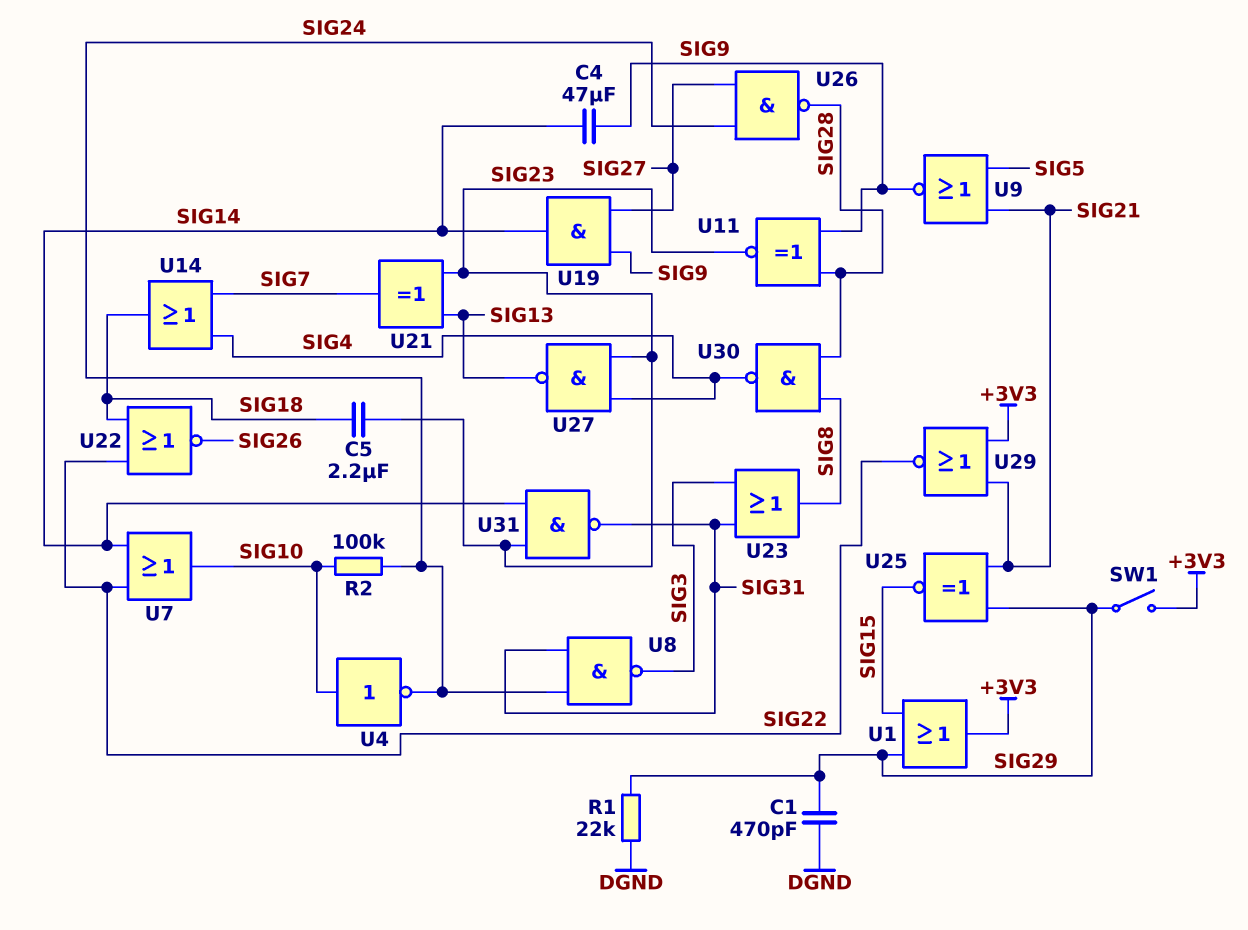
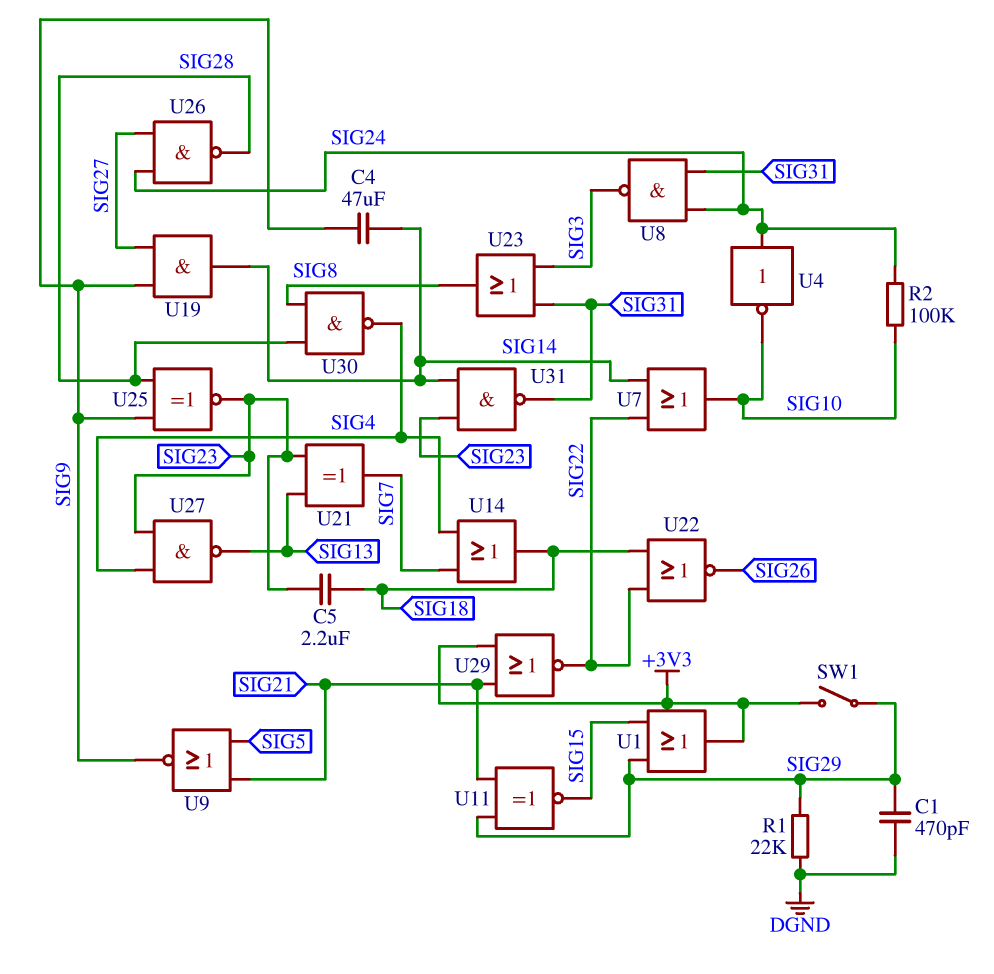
U4: NOT (in SIG10, out SIG24) -> NOT (in SIG24, out SIG10)
U11: XNOR (in SIG9, in SIG28, out SIG23) -> XNOR (in SIG21, in SIG29, out SIG15)
U25: XNOR (in SIG21, in SIG29, out SIG15) -> XNOR (in SIG9, in SIG28, out SIG23)

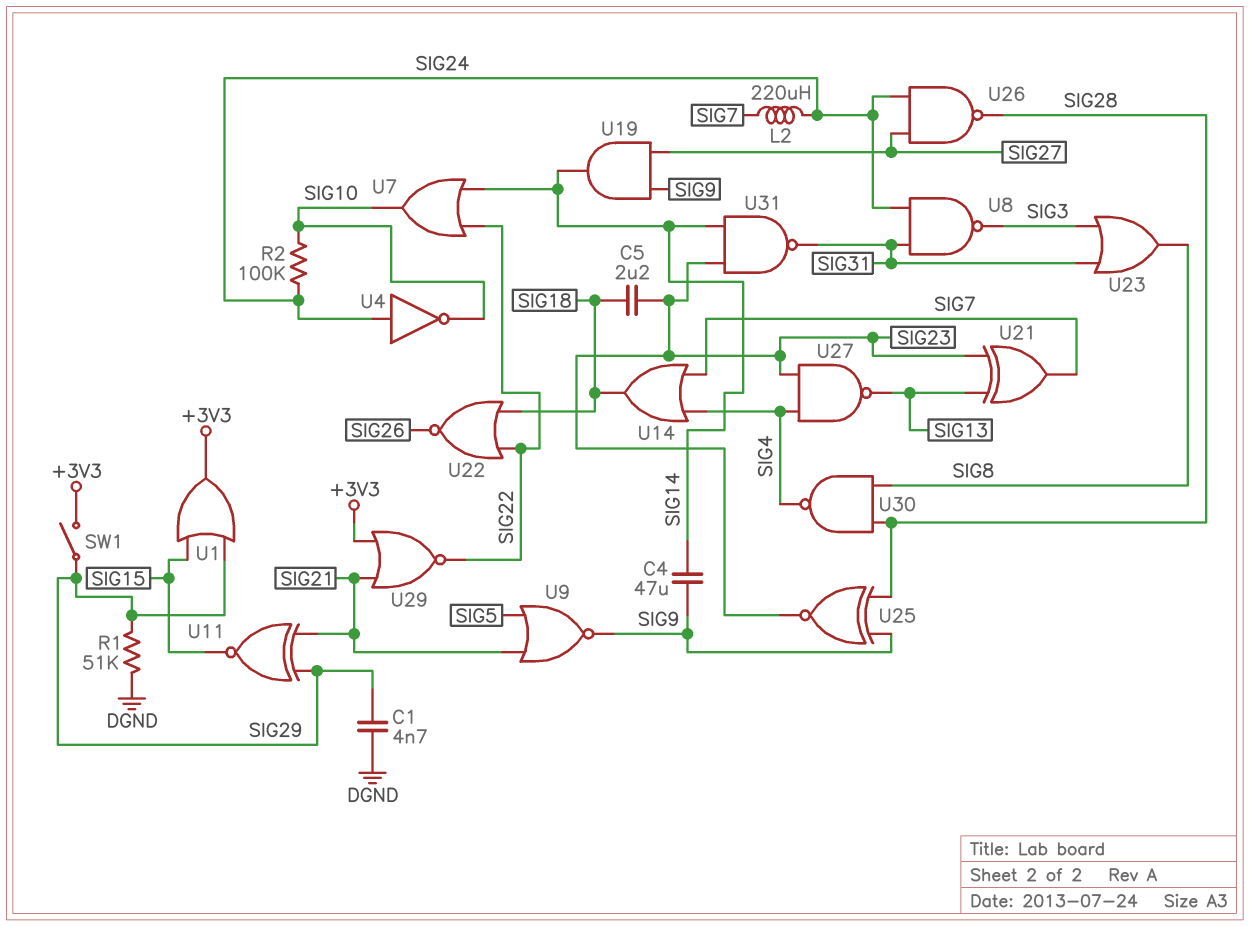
C1: 470pF (DGND, SIG29) -> 4.7nF (DGND, SIG29)
L2: none -> 220uH (SIG7, SIG24)
R1: 22k (DGND, SIG29) -> 51k (DGND, SIG29)

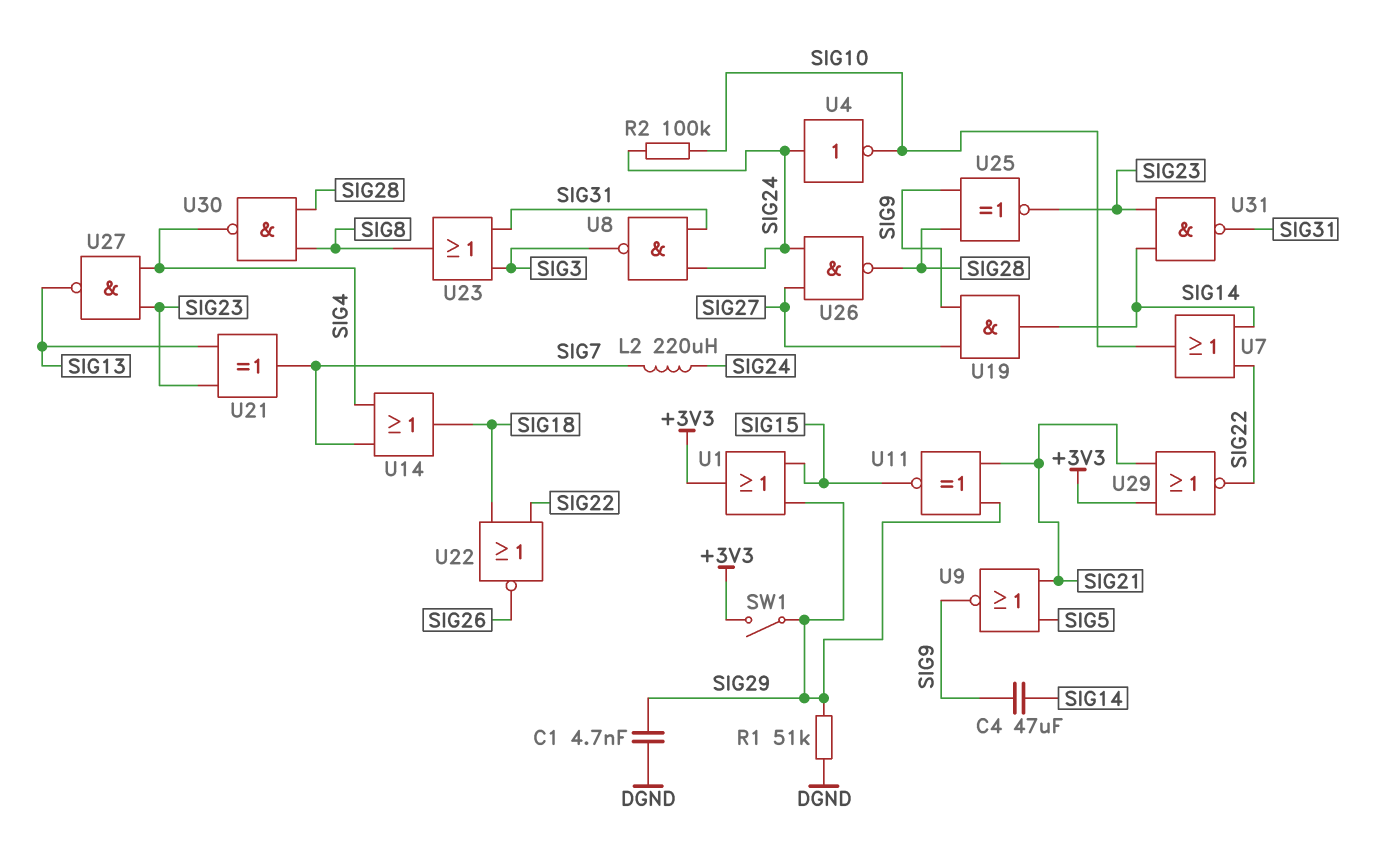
C5: 2.2uF (SIG18, SIG23) -> none

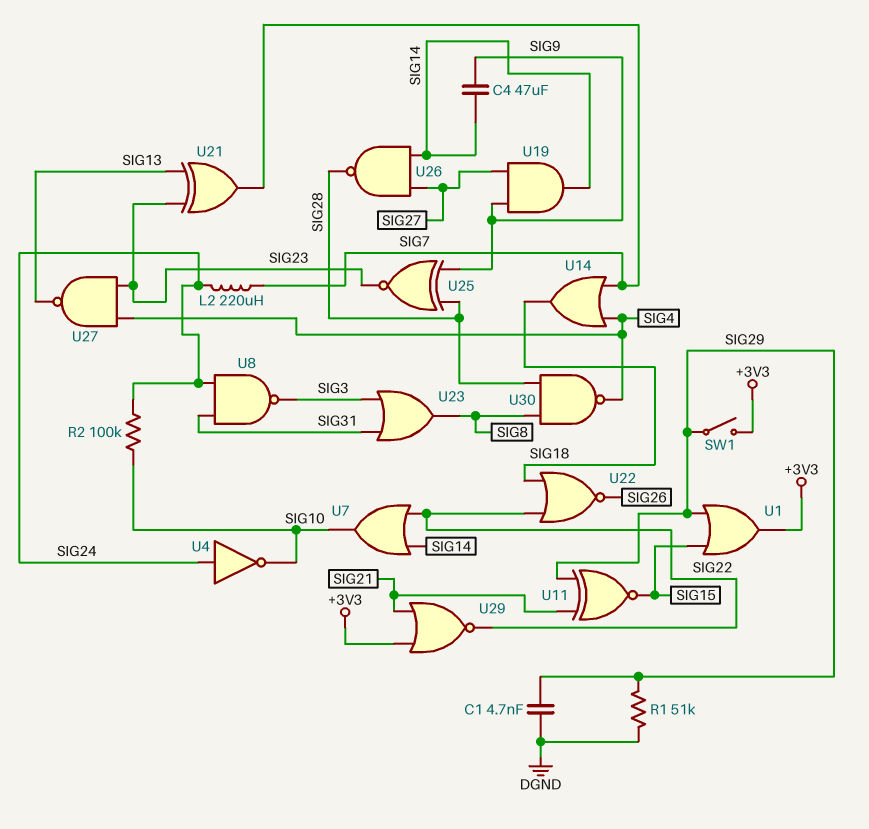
U9: NOR (in SIG5, in SIG21, out SIG9) -> none
U26: NAND (in SIG24, in SIG27, out SIG28) -> NAND (in SIG14, in SIG27, out SIG28)
U31: NAND (in SIG14, in SIG23, out SIG31) -> none

